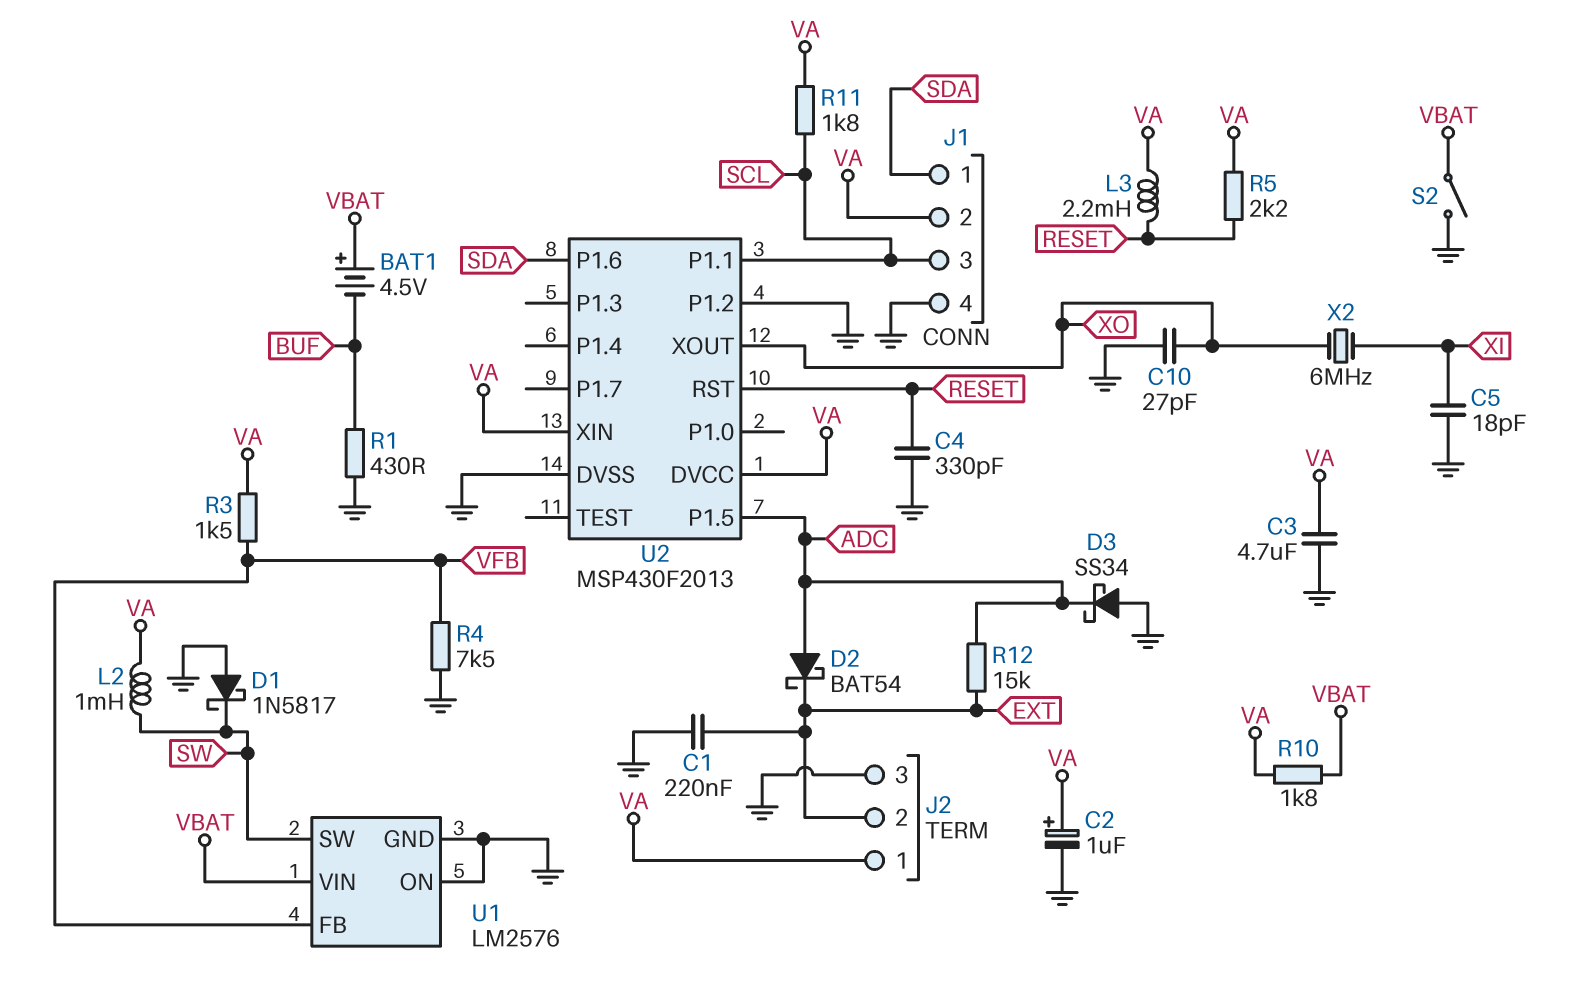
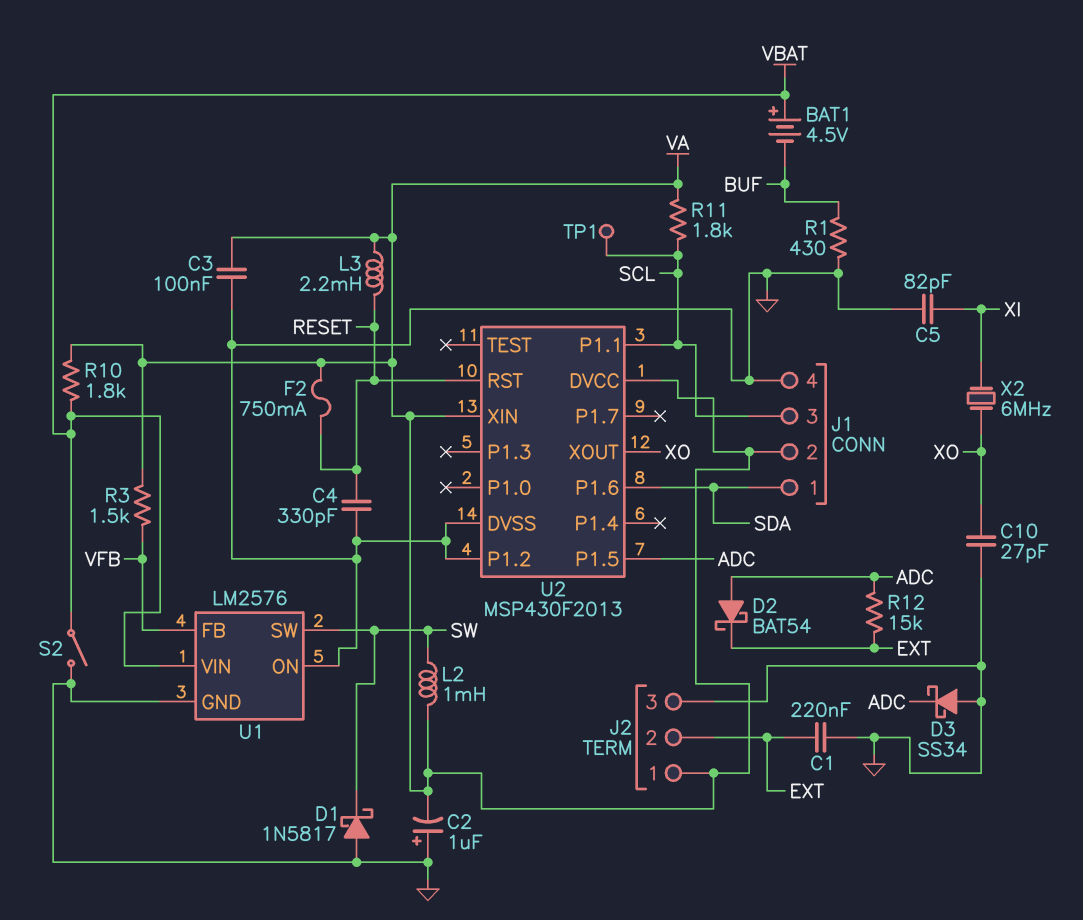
C2: 1uF (plus VA, minus GND) -> 1uF (plus GND, minus VA)
C3: 4.7uF (GND, VA) -> 100nF (GND, VA)
C5: 18pF (GND, XI) -> 82pF (GND, XI)
F2: none -> 750mA (RESET, VA)
R4: 7.5k (GND, VFB) -> none
R5: 2.2k (RESET, VA) -> none
TP1: none -> test point (SCL)

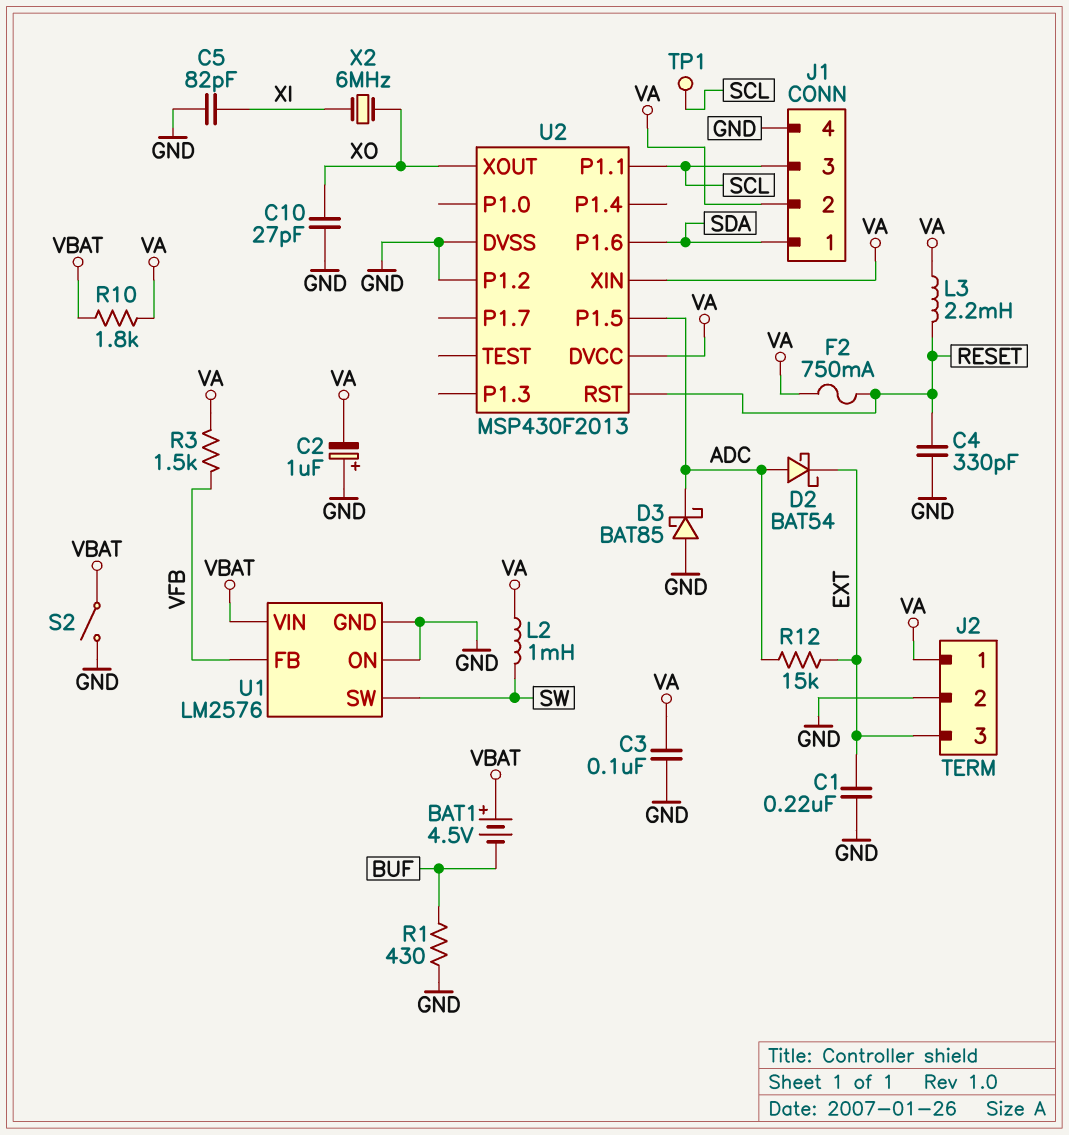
D1: schottky 1N5817 (A GND, K SW) -> none
D3: schottky SS34 (A GND, K ADC) -> schottky BAT85 (A GND, K ADC)
J2 pin 2: EXT -> GND
J2 pin 3: GND -> EXT
R11: 1.8k (SCL, VA) -> none

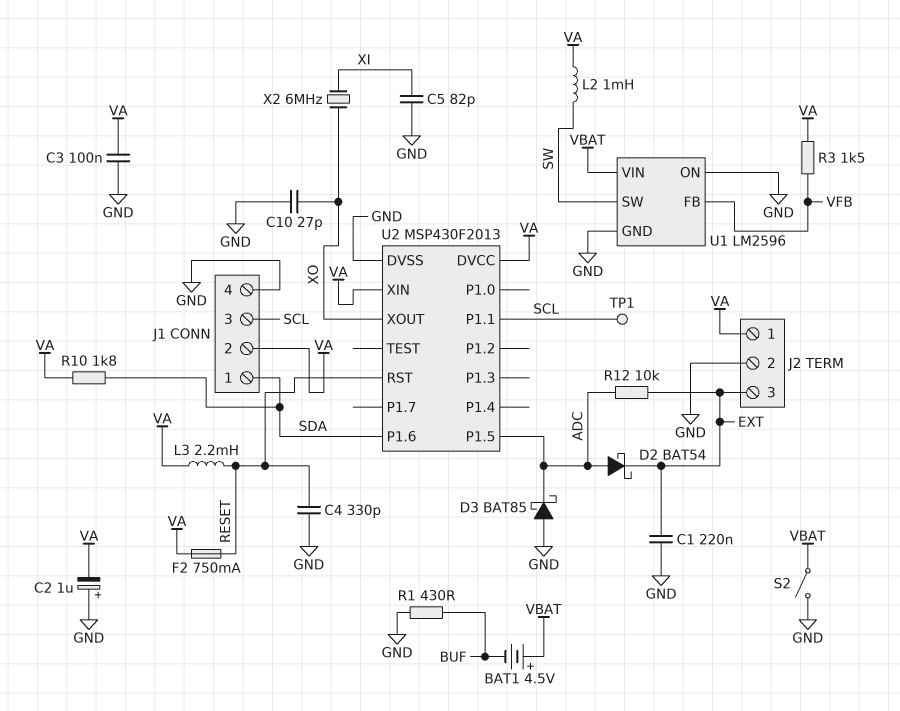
R10: 1.8k (VA, VBAT) -> 1.8k (SDA, VA)
R12: 15k (ADC, EXT) -> 10k (ADC, EXT)
U1: LM2576 -> LM2596
U2 pin P1.2: GND -> none

